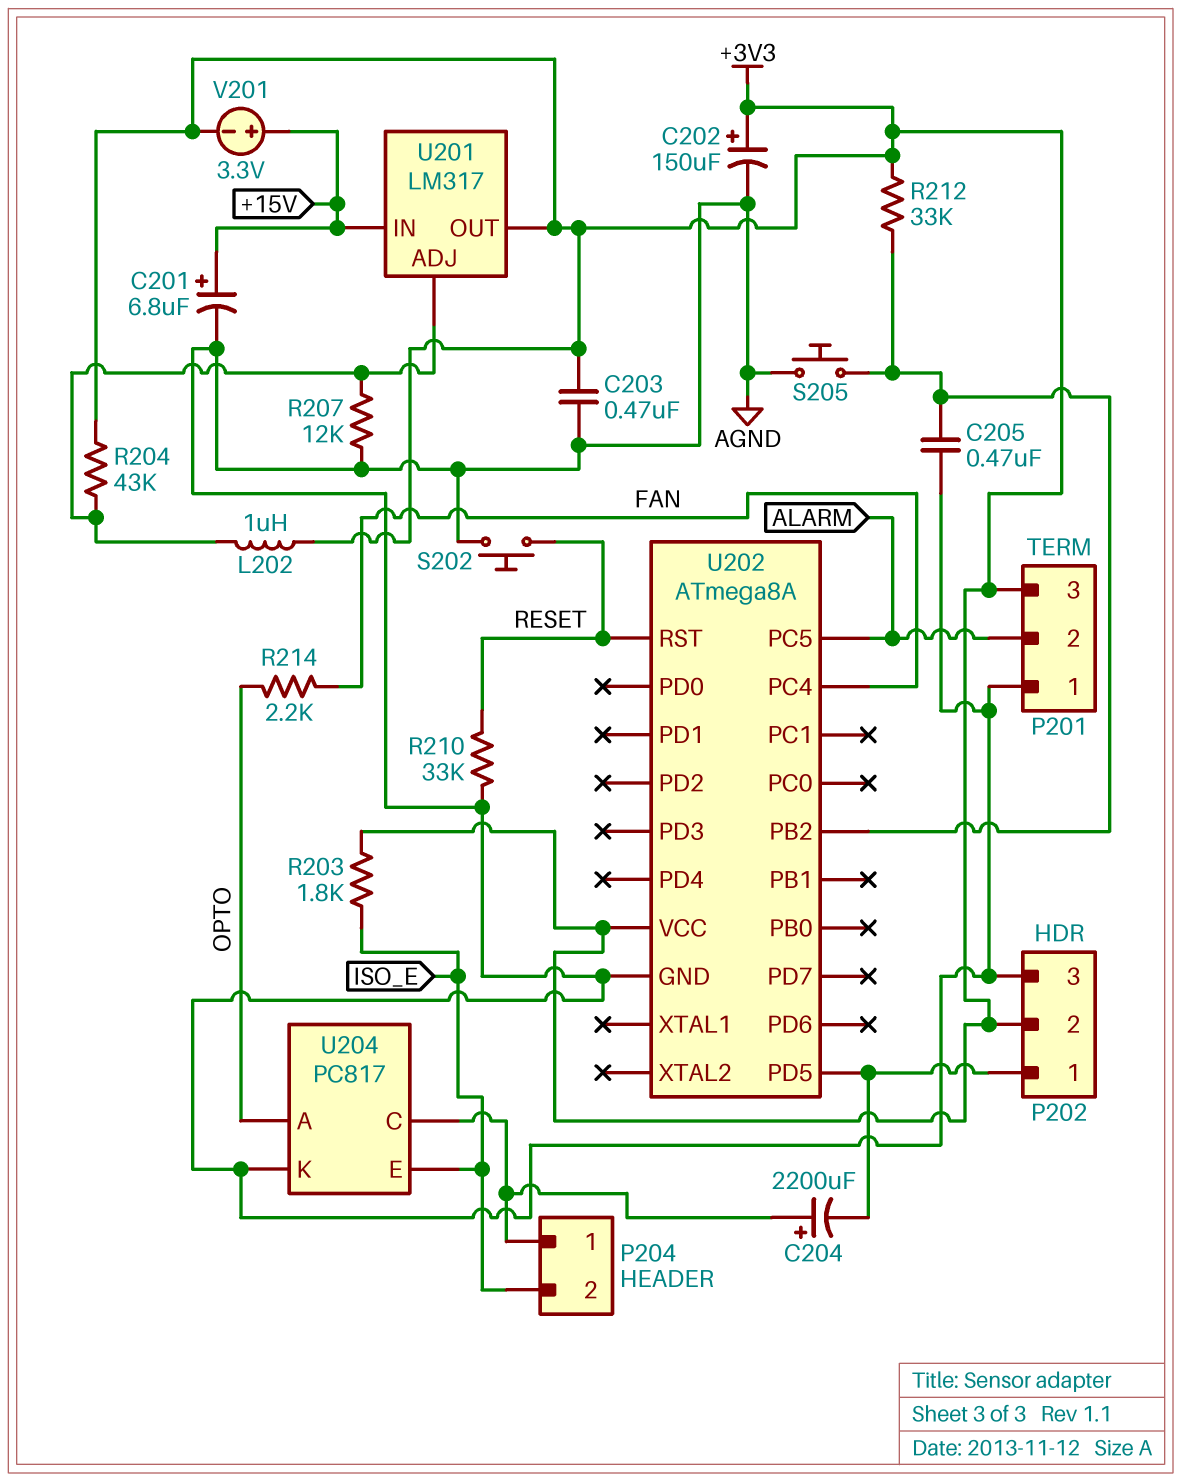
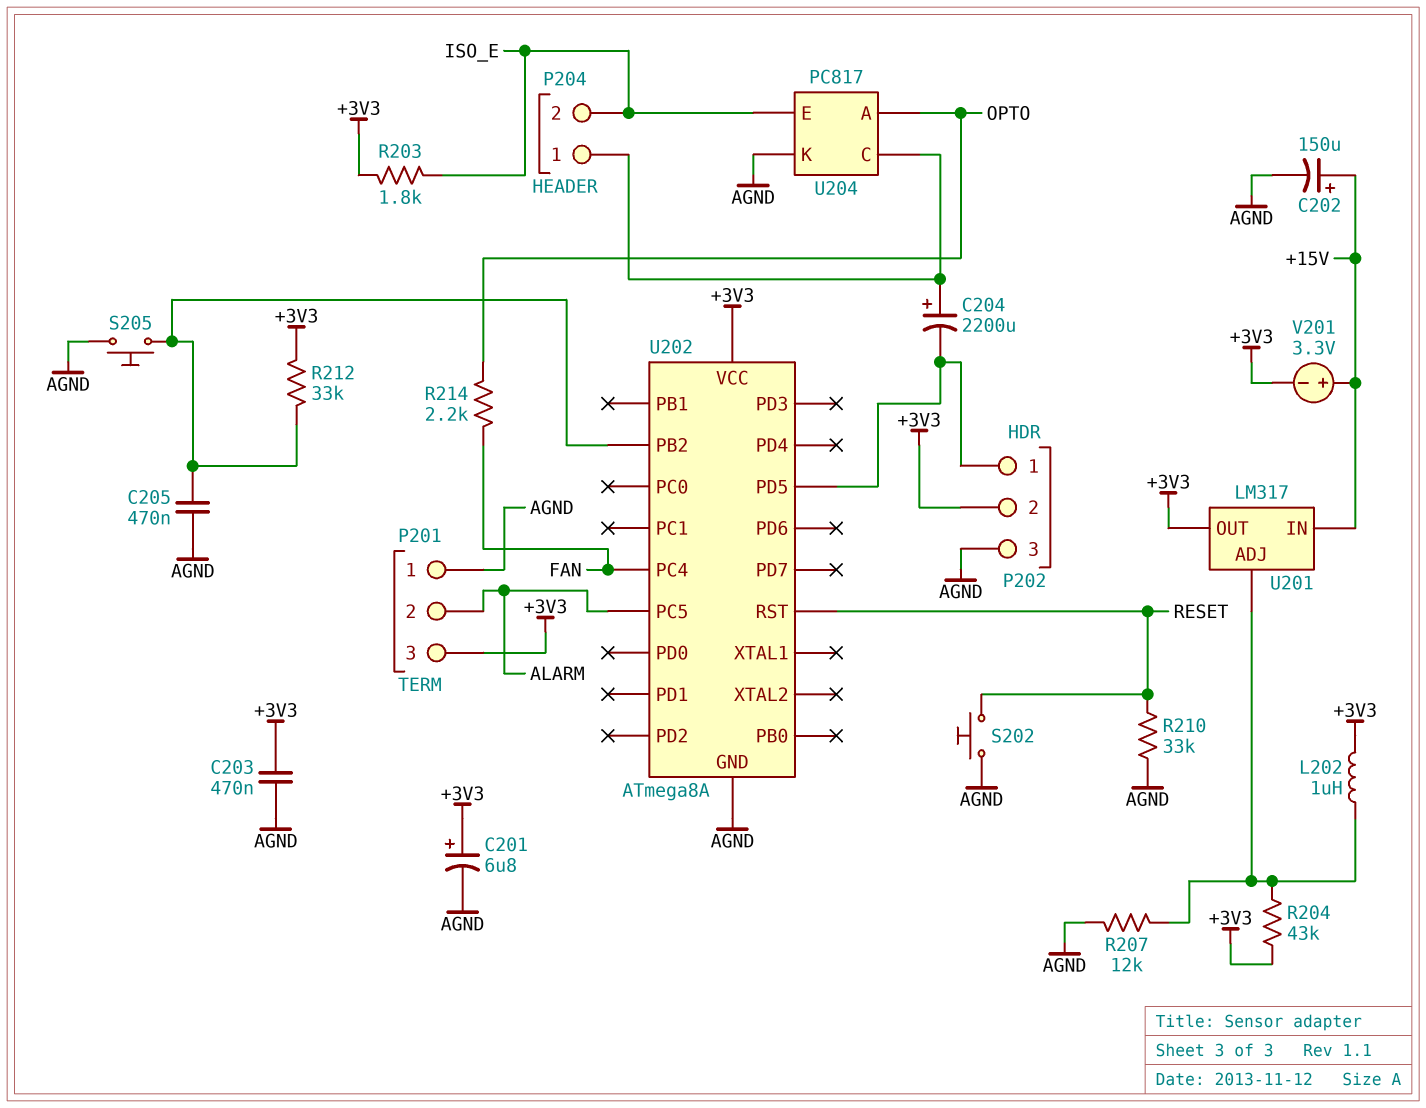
C201: 6.8uF (plus +15V, minus AGND) -> 6.8uF (plus +3V3, minus AGND)
C202: 150uF (plus +3V3, minus AGND) -> 150uF (plus +15V, minus AGND)

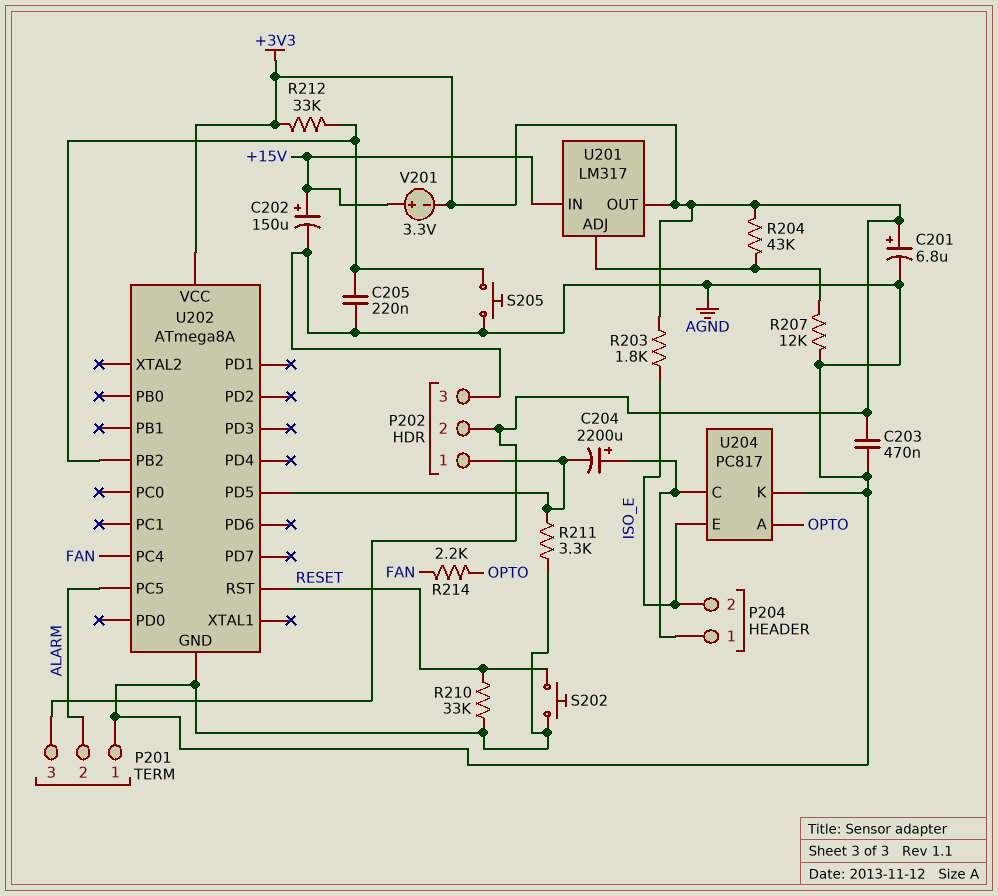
C205: 470nF (AGND, U202/PB2) -> 220nF (AGND, U202/PB2)
L202: 1uH (+3V3, U201/ADJ) -> none
R211: none -> 3.3k (AGND, P202/1)

